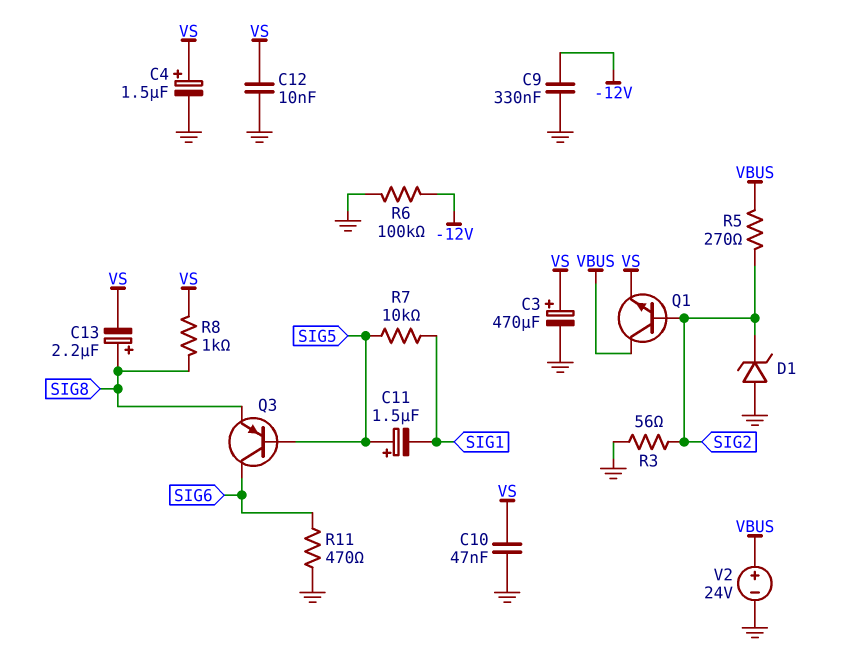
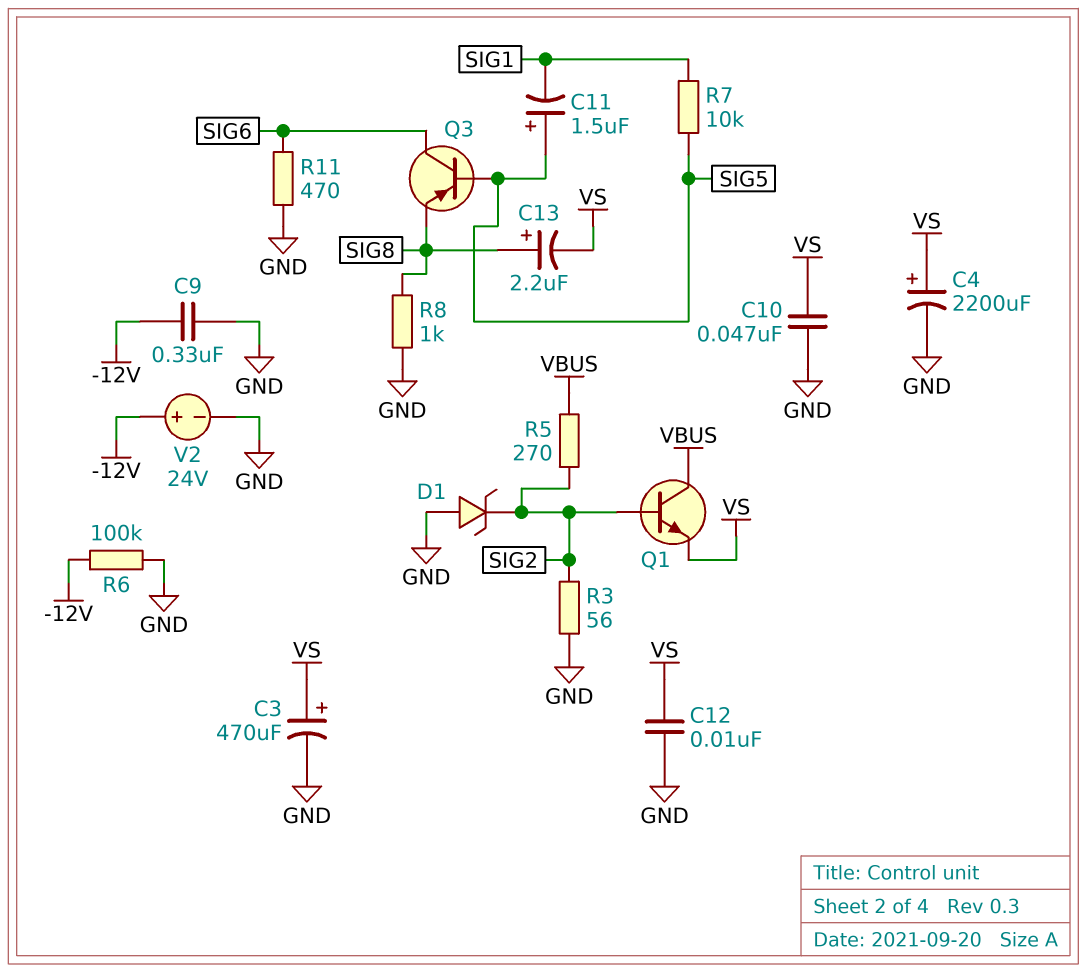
C4: 1.5uF (plus VS, minus GND) -> 2200uF (plus VS, minus GND)
R8: 1k (SIG8, VS) -> 1k (GND, SIG8)
V2: 24V (plus VBUS, minus GND) -> 24V (plus -12V, minus GND)

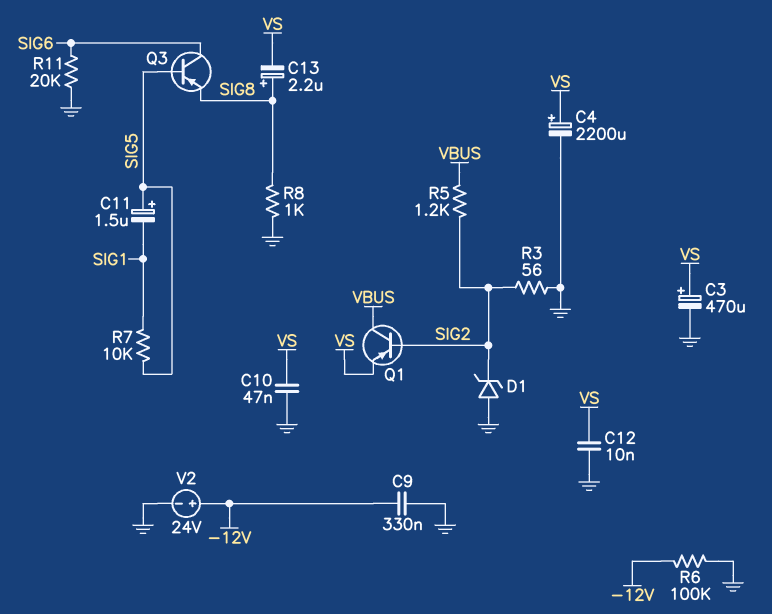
Q1: NPN (B SIG2, C VBUS, E VS) -> PNP (B SIG2, C VBUS, E VS)
R5: 270 (SIG2, VBUS) -> 1.2k (SIG2, VBUS)
R11: 470 (GND, SIG6) -> 20k (GND, SIG6)

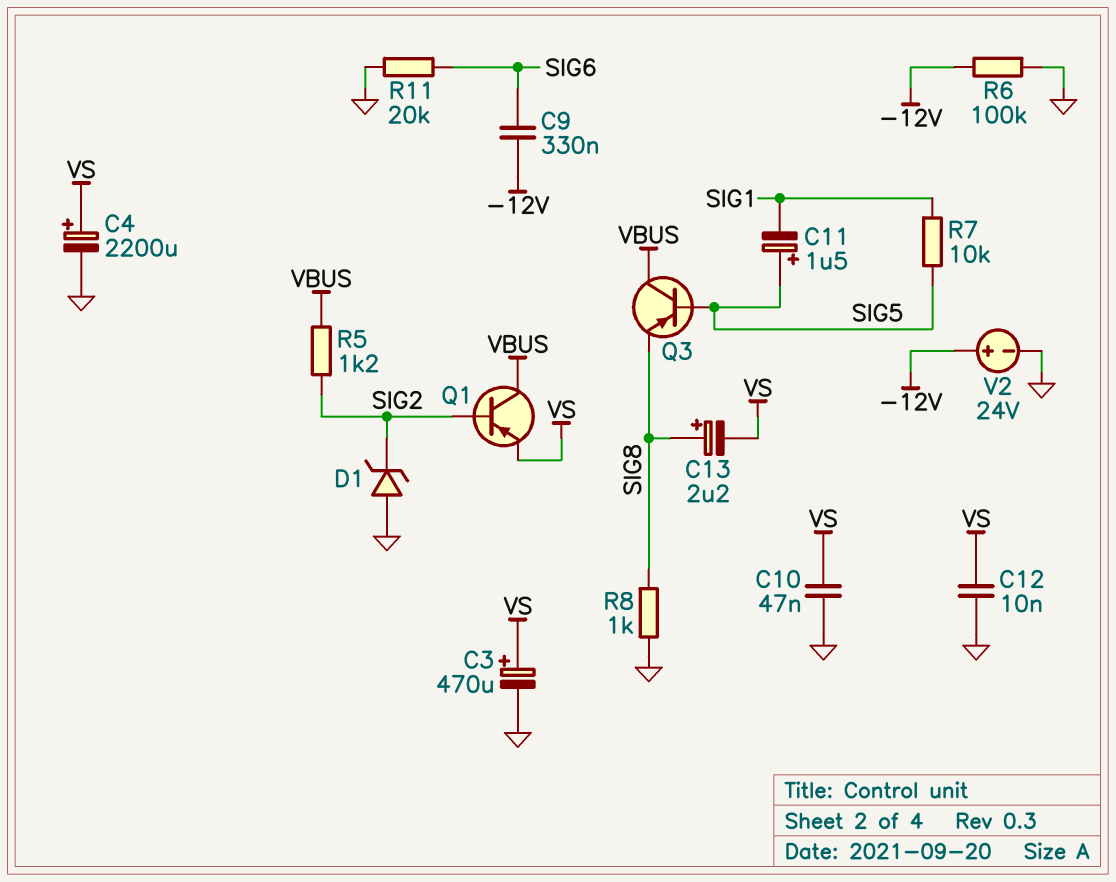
C9: 330nF (-12V, GND) -> 330nF (-12V, SIG6)
Q3: PNP (B SIG5, C SIG6, E SIG8) -> PNP (B SIG5, C VBUS, E SIG8)
R3: 56 (GND, SIG2) -> none

